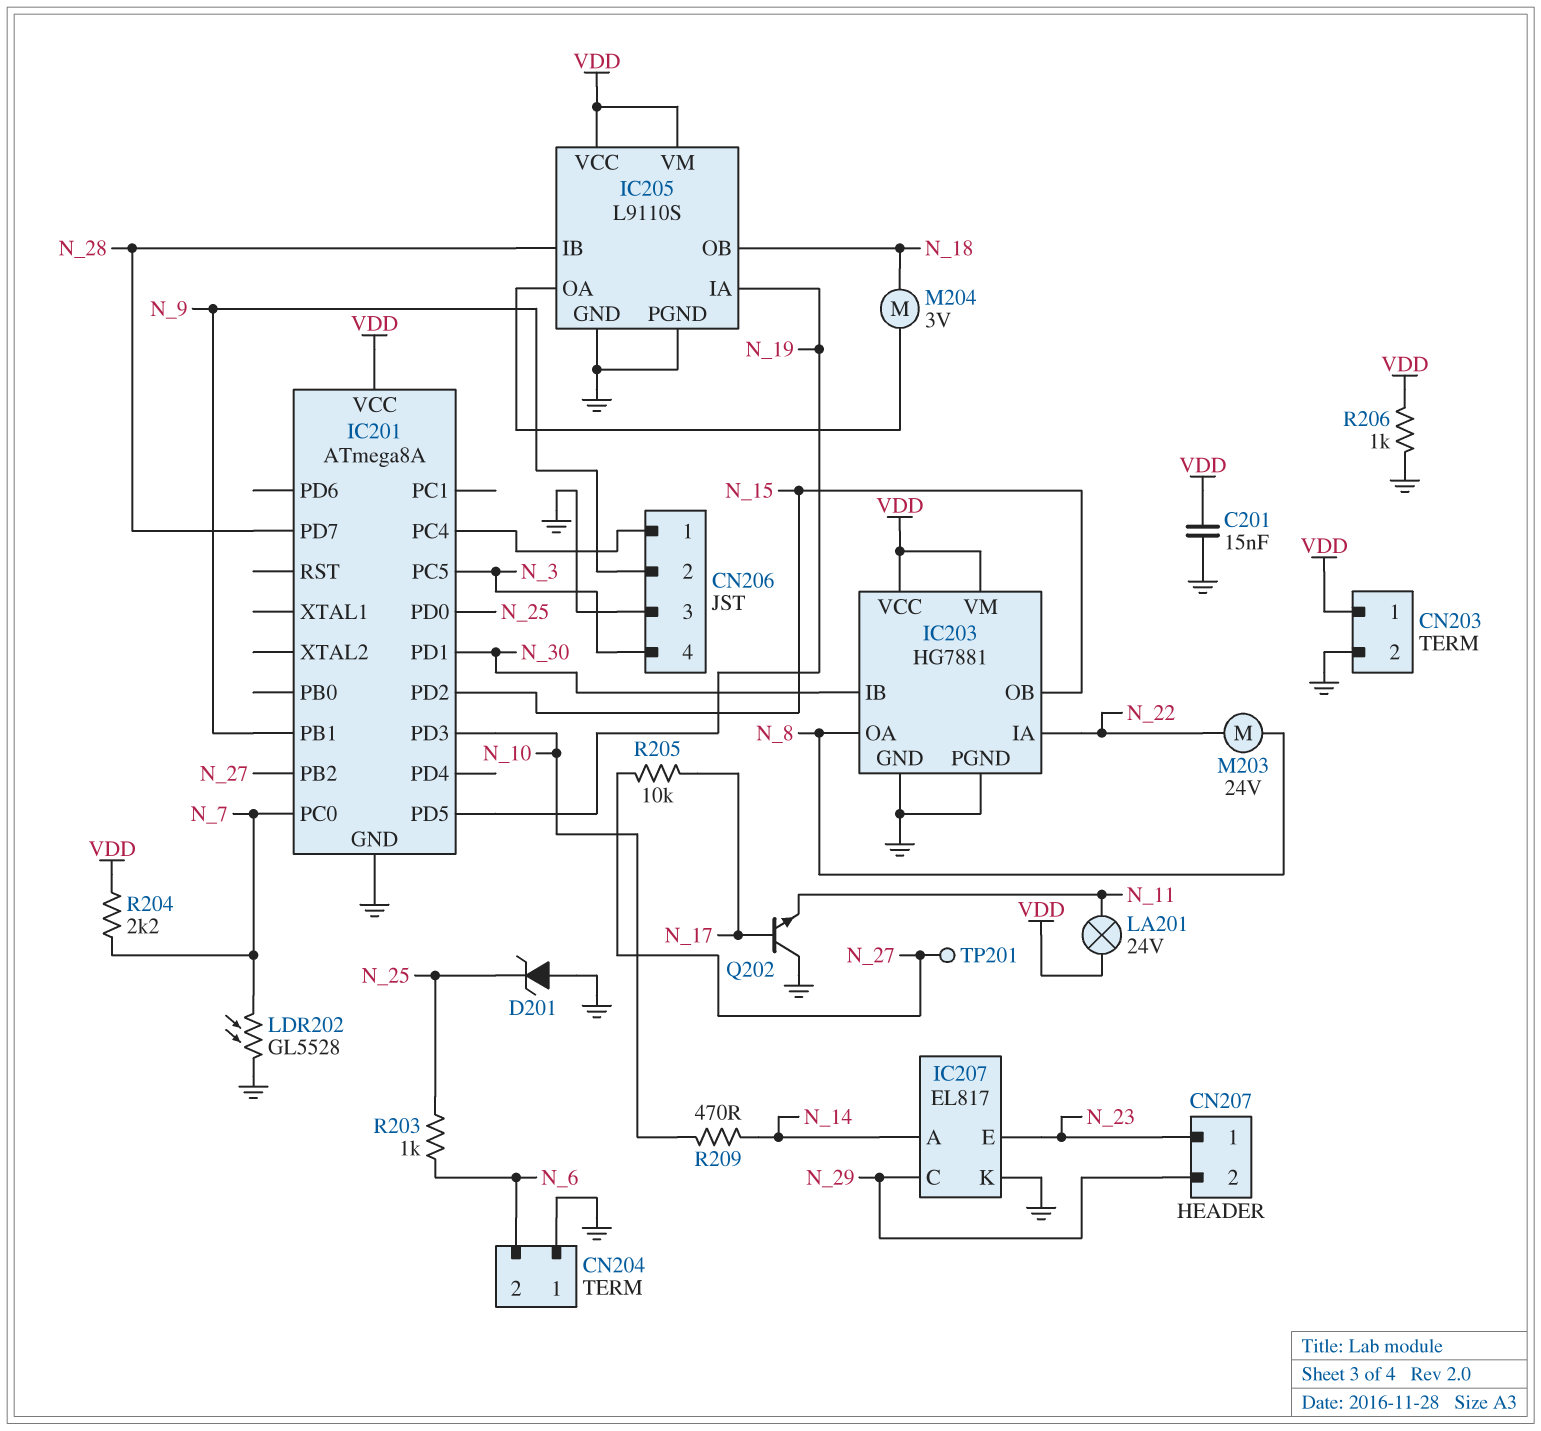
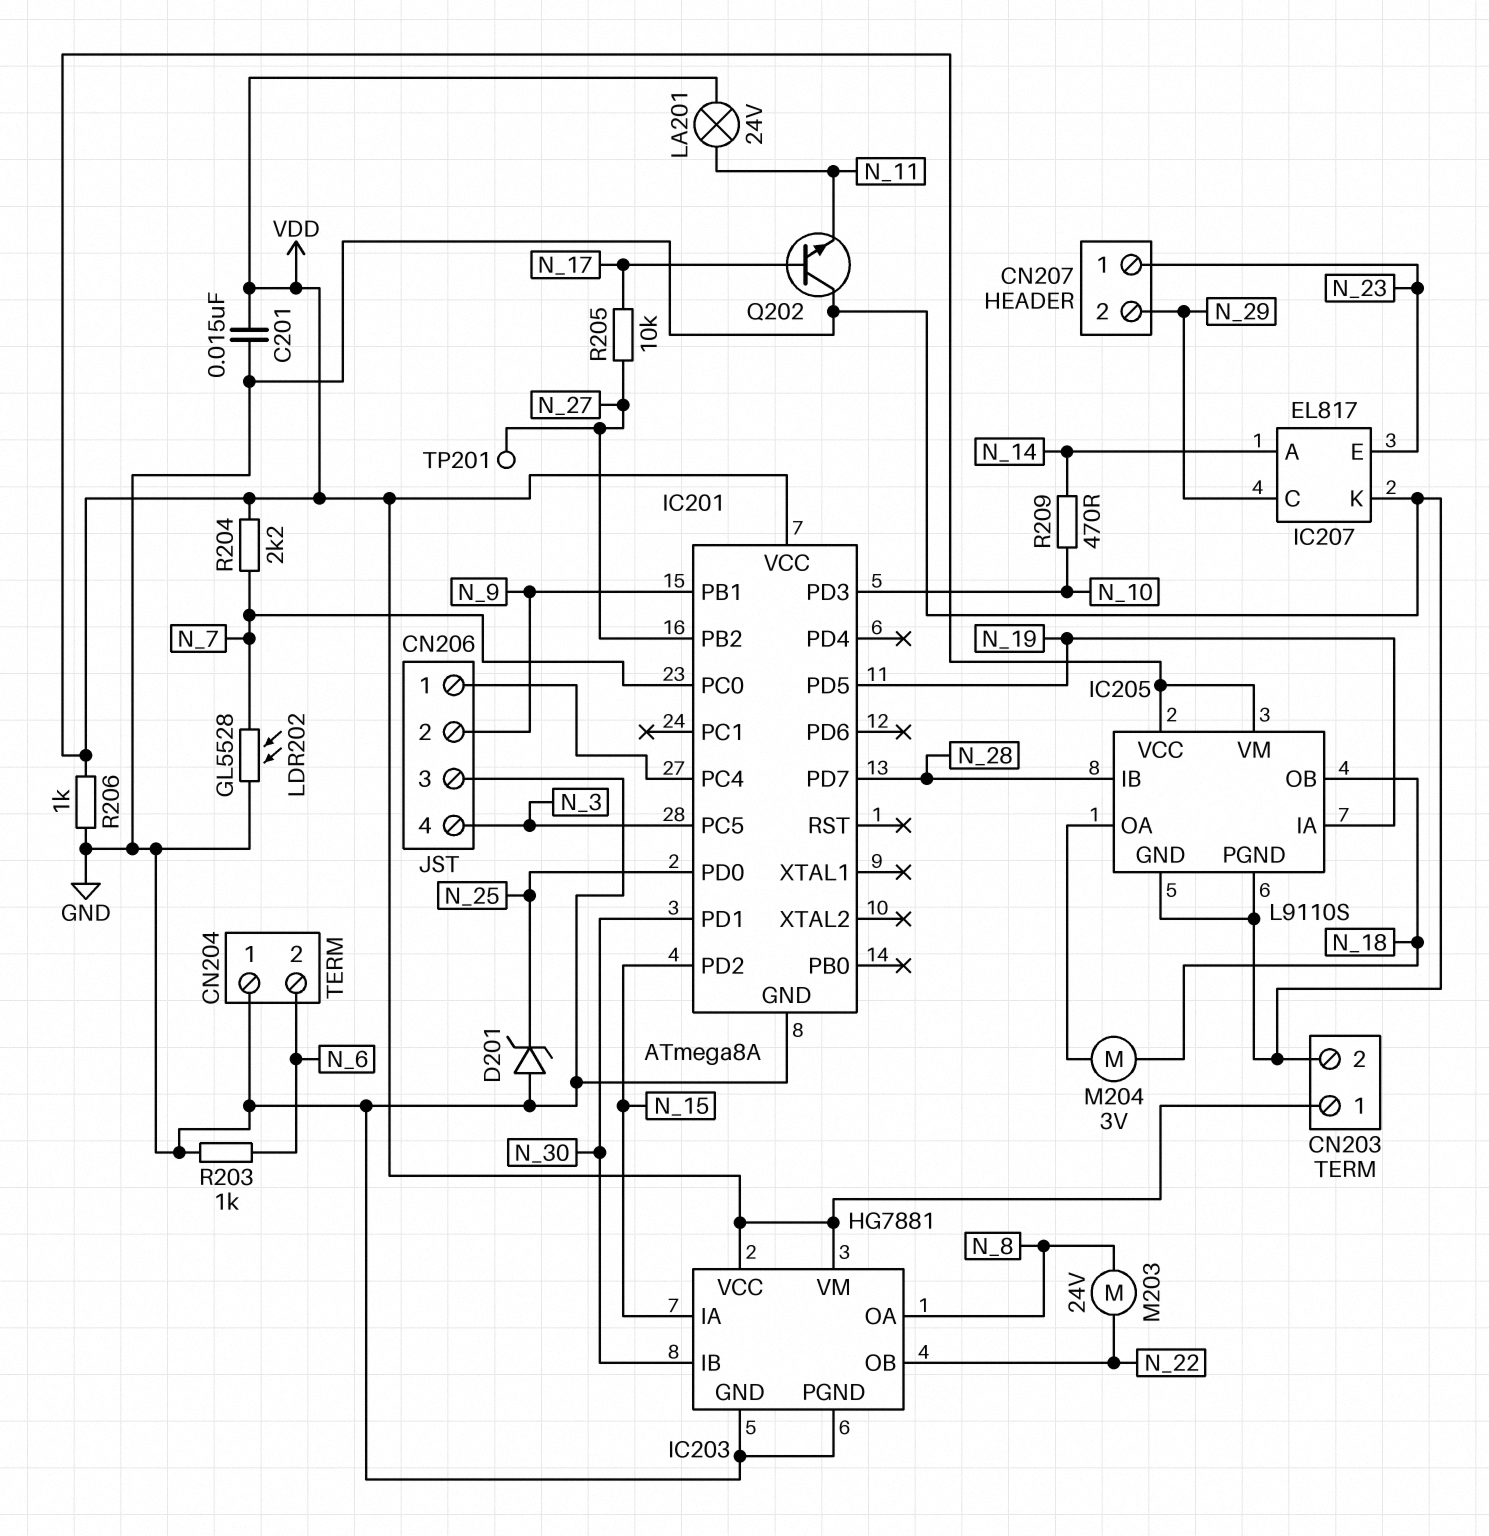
IC203 pin IA: N_22 -> N_15
IC203 pin OB: N_15 -> N_22
R203: 1k (N_6, N_25) -> 1k (GND, N_6)

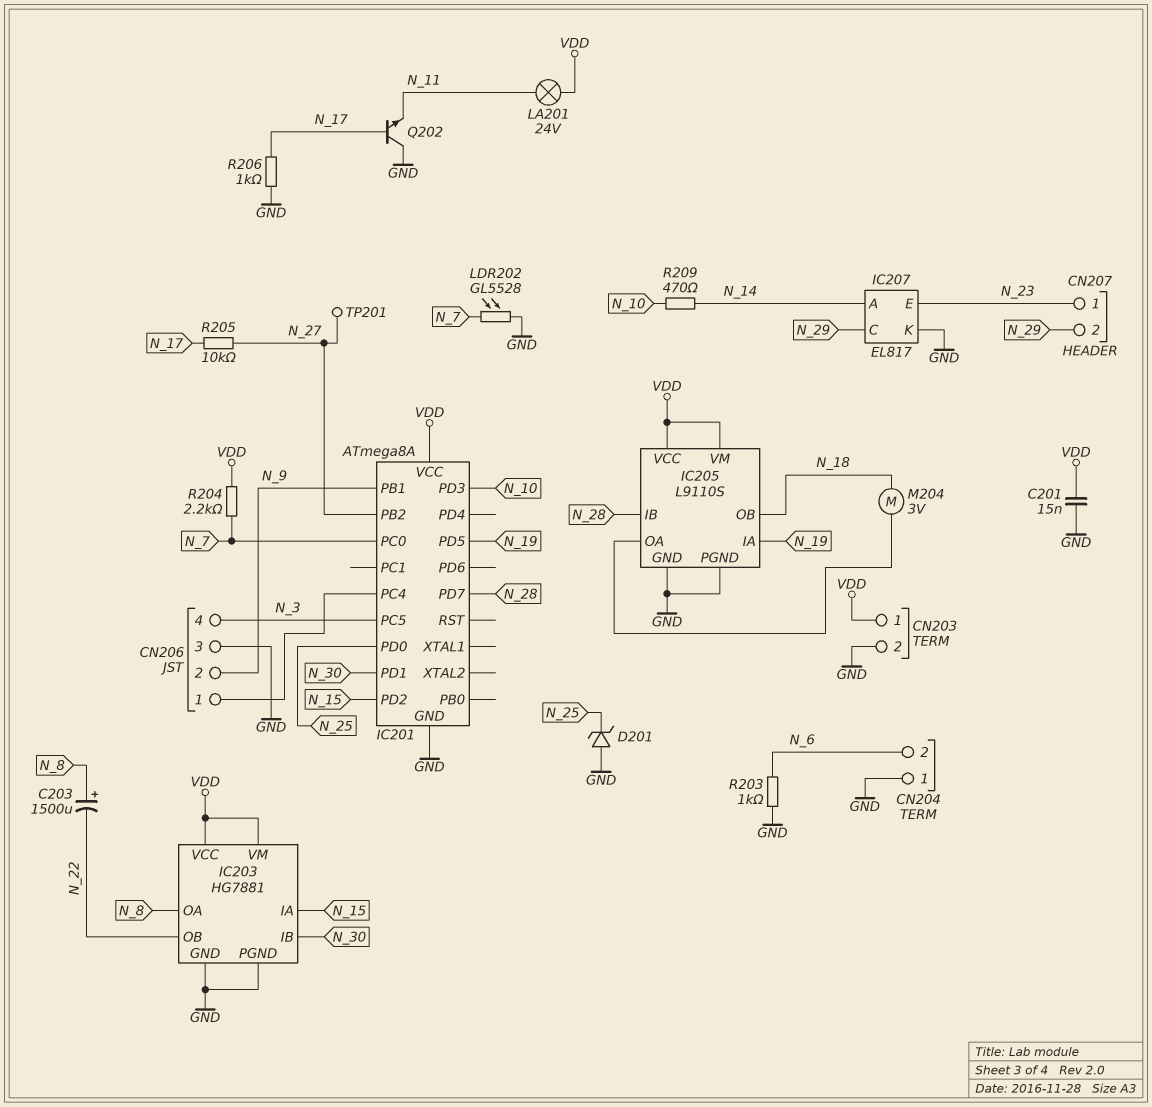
C203: none -> 1500uF (plus N_8, minus N_22)
M203: motor 24V (N_8, N_22) -> none
R206: 1k (GND, VDD) -> 1k (GND, N_17)

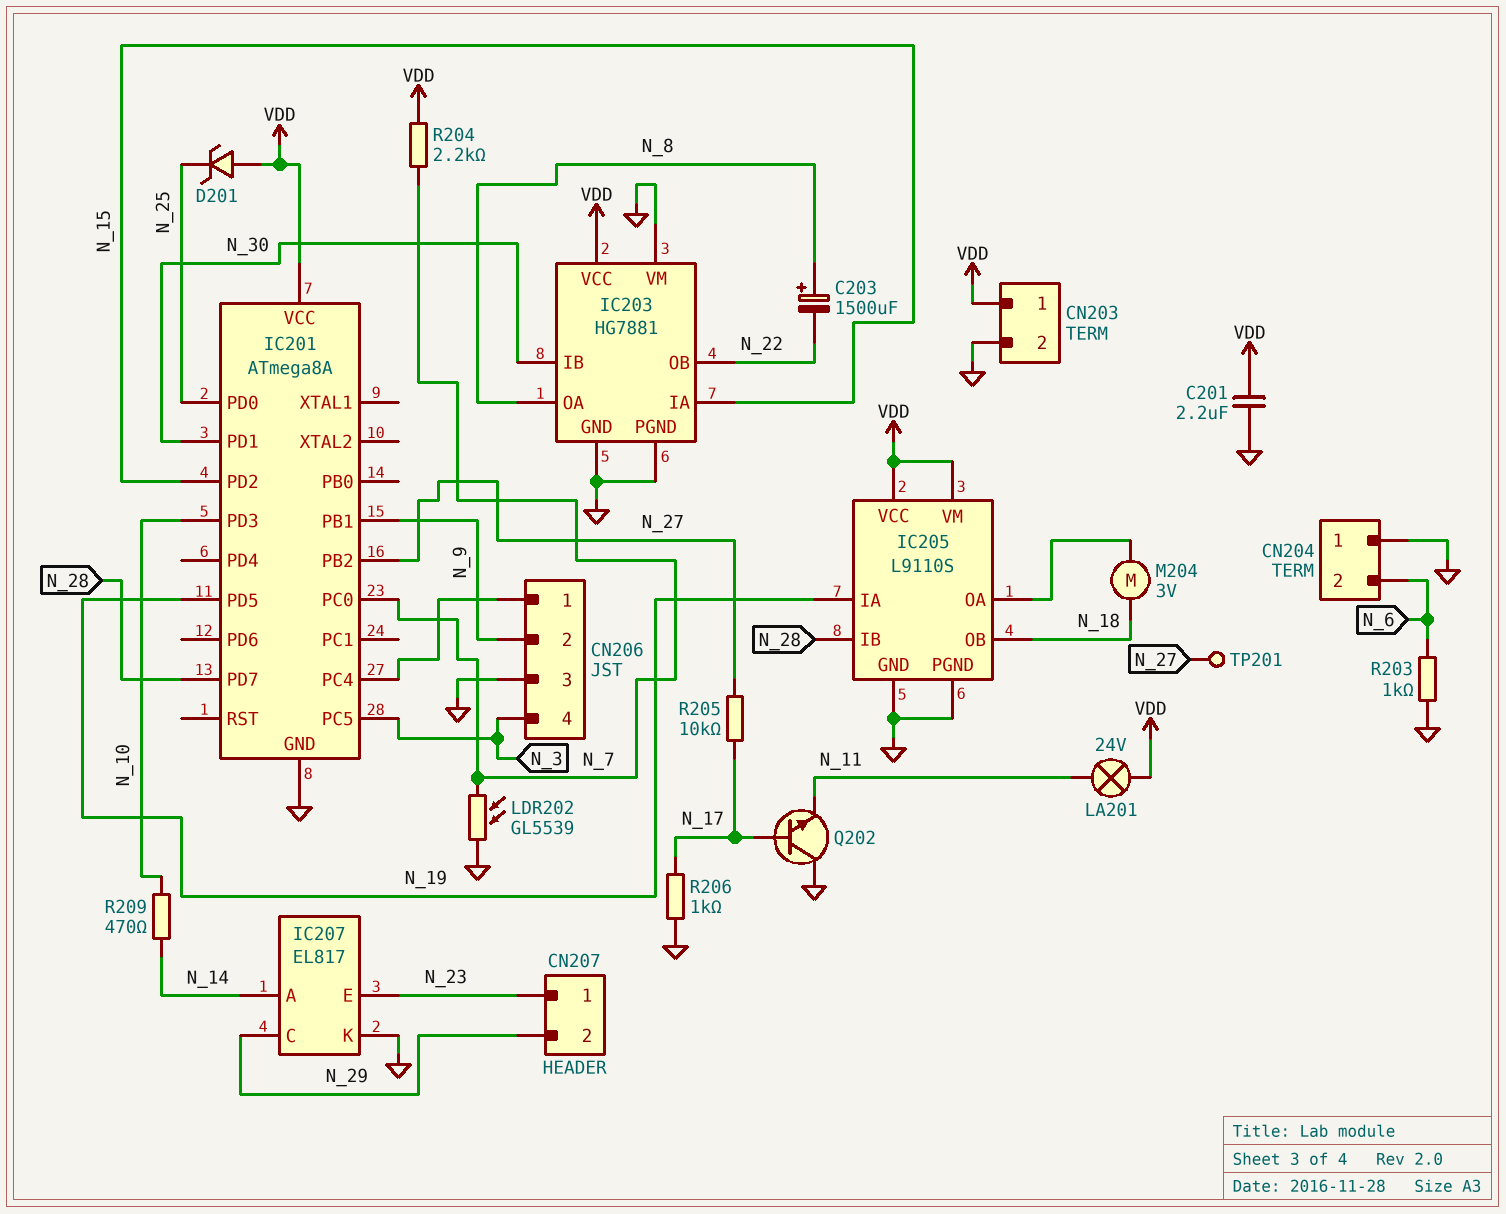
C201: 15nF (GND, VDD) -> 2.2uF (GND, VDD)
D201: zener (A GND, K N_25) -> zener (A VDD, K N_25)
IC203 pin VM: VDD -> GND
LDR202: GL5528 (GND, N_7) -> GL5539 (GND, N_7)

